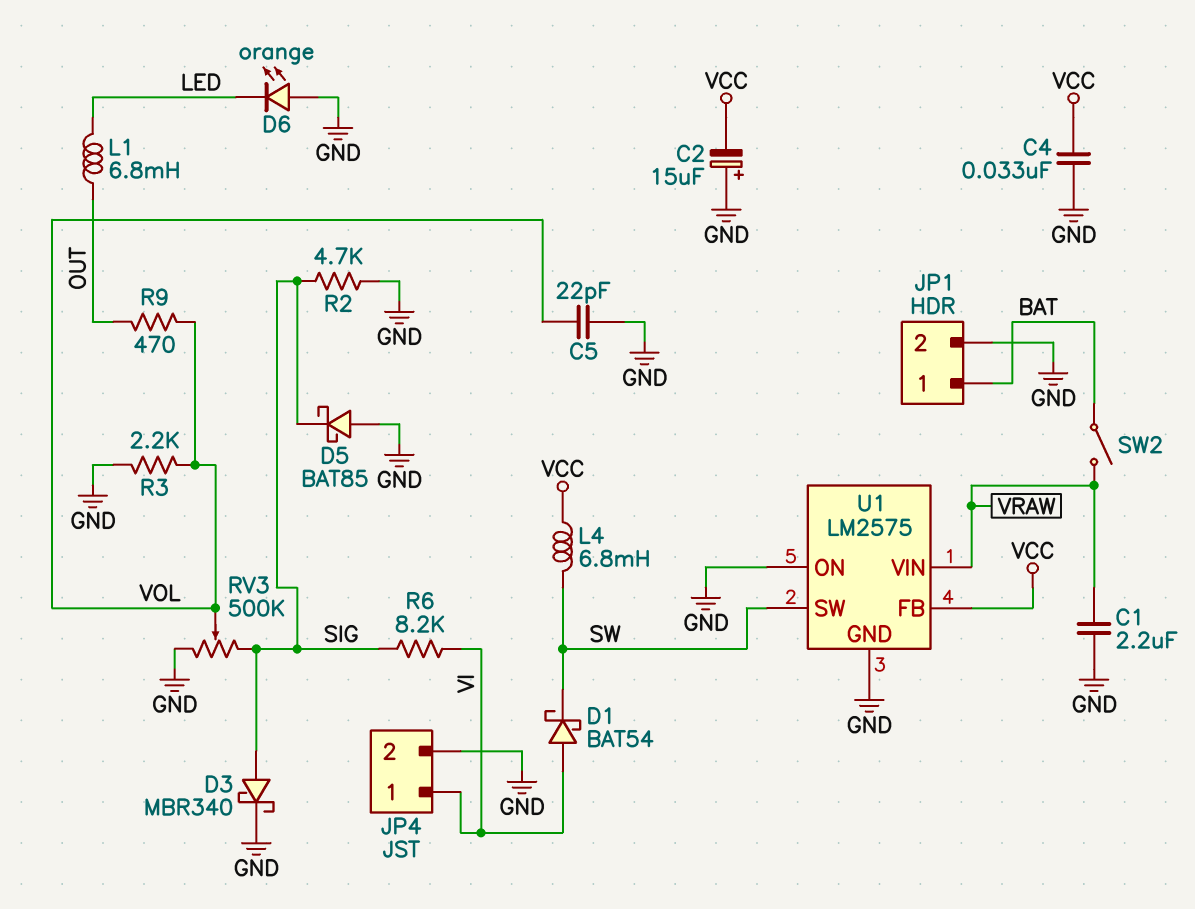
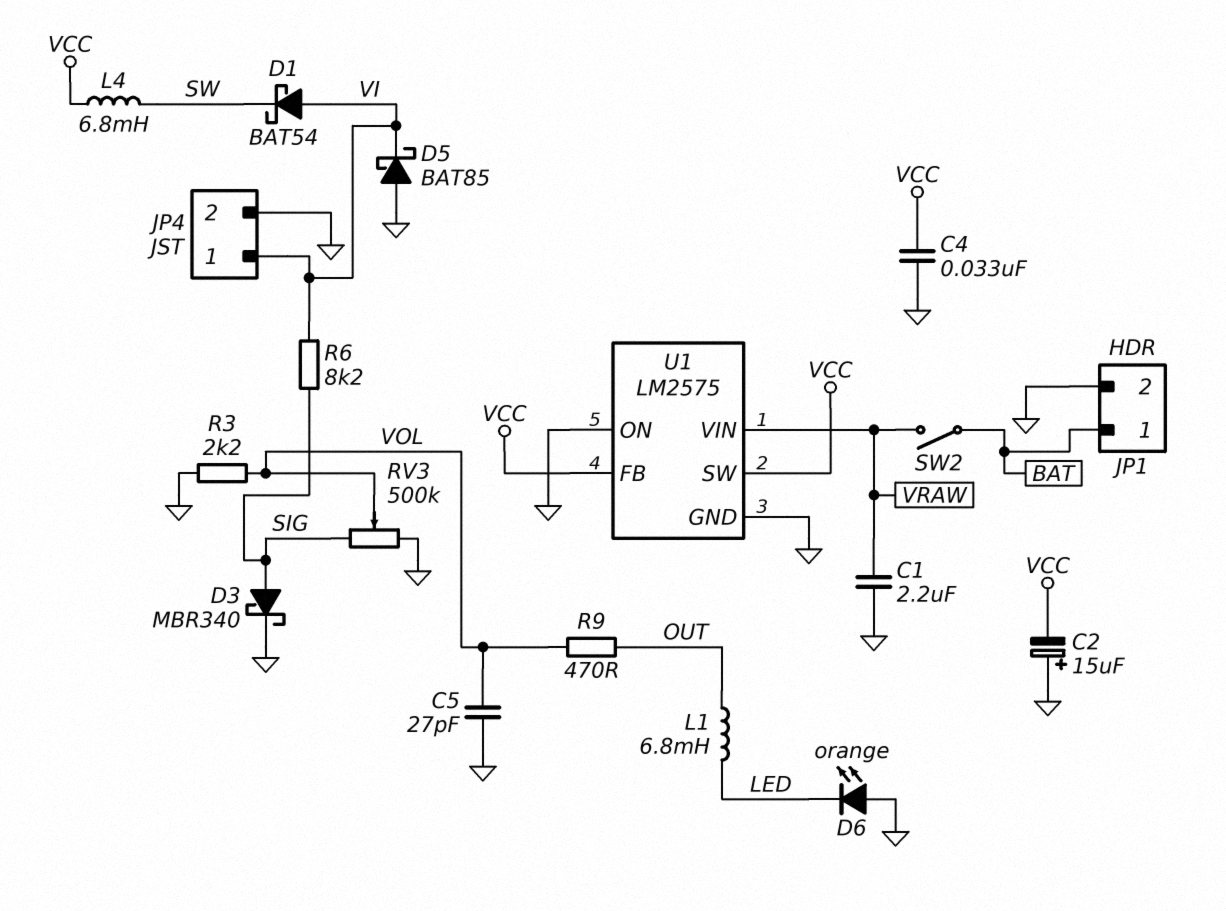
C5: 22pF (GND, VOL) -> 27pF (GND, VOL)
D5: schottky BAT85 (A GND, K SIG) -> schottky BAT85 (A GND, K VI)
R2: 4.7k (GND, SIG) -> none
U1 pin SW: SW -> VCC

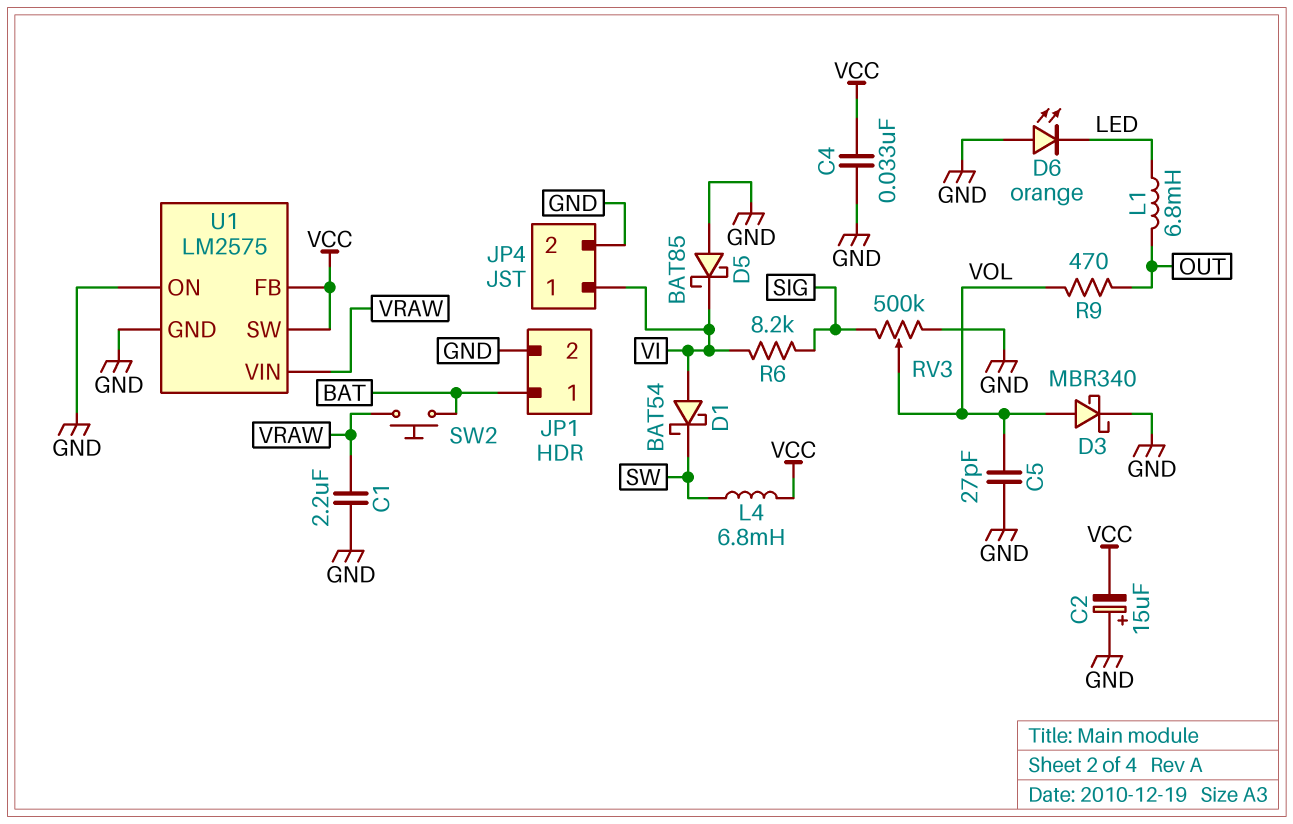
D3: schottky MBR340 (A SIG, K GND) -> schottky MBR340 (A VOL, K GND)
R3: 2.2k (GND, VOL) -> none
SW2: switch (BAT, VRAW) -> button (BAT, VRAW)

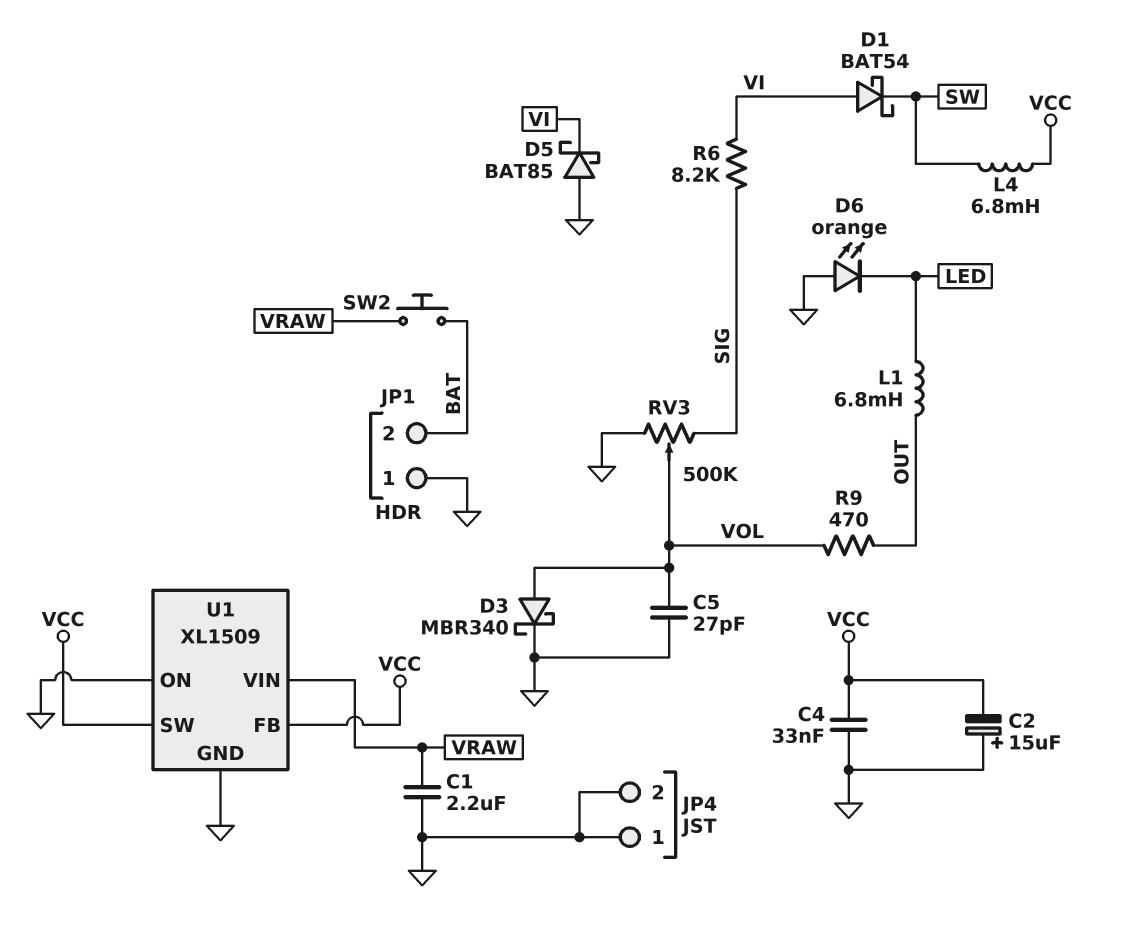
JP1 pin 1: BAT -> GND
JP1 pin 2: GND -> BAT
JP4 pin 1: VI -> GND
U1: LM2575 -> XL1509

